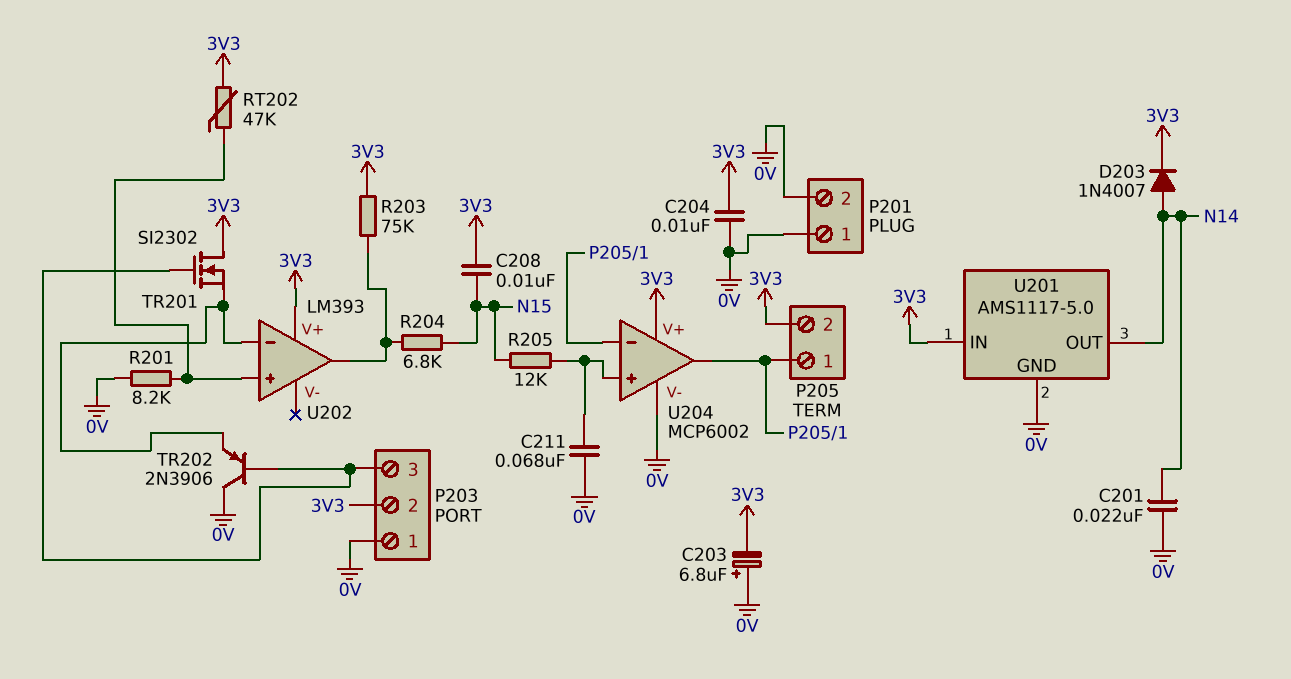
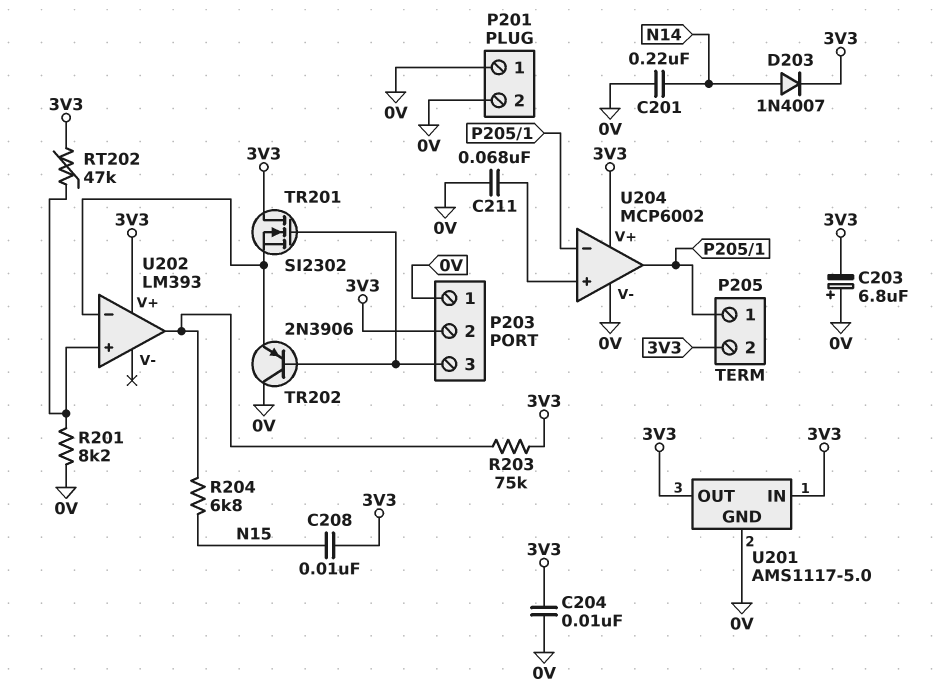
C201: 22nF (0V, N14) -> 220nF (0V, N14)
R205: 12k (N15, U204/in+) -> none
U201 pin OUT: N14 -> 3V3

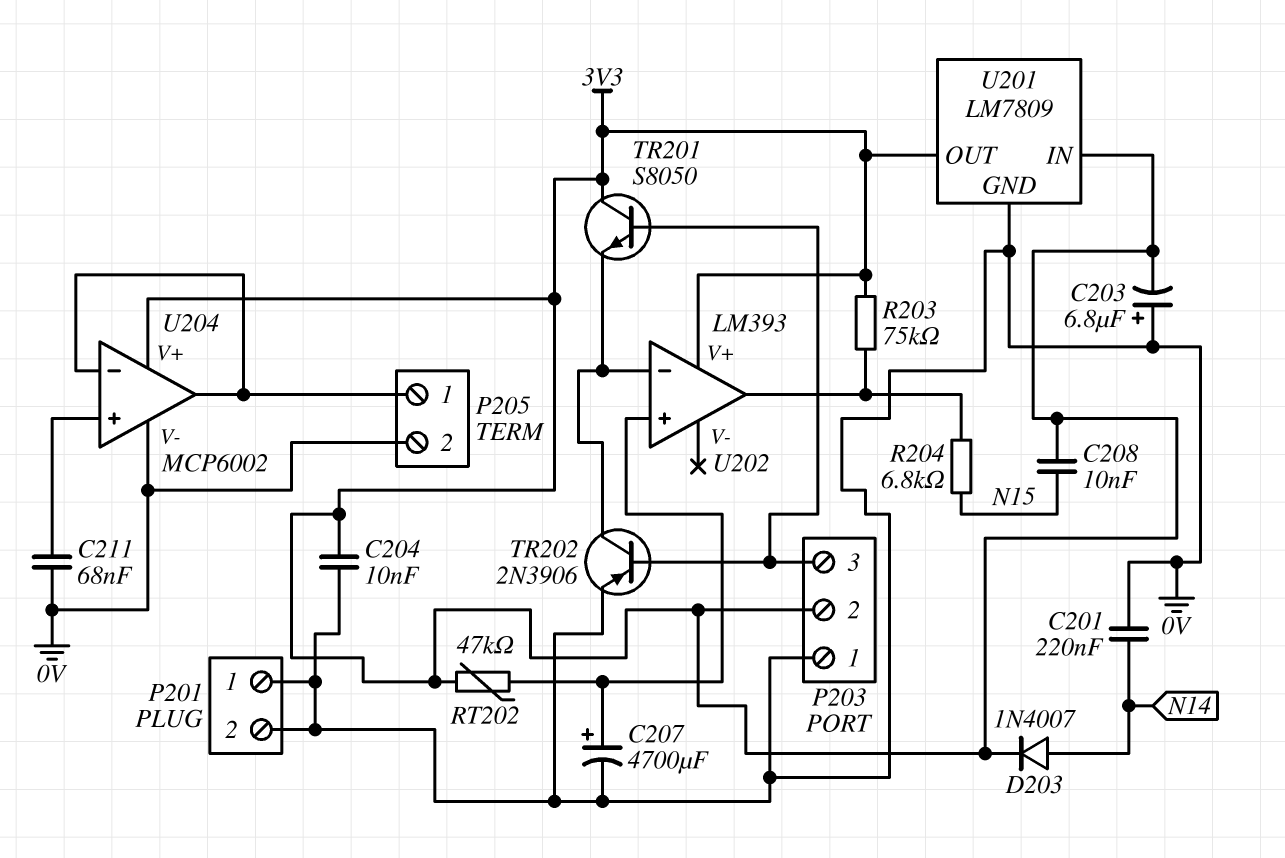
C207: none -> 4700uF (plus U202/in+, minus 0V)
P205 pin 2: 3V3 -> 0V
R201: 8.2k (0V, U202/in+) -> none
TR201: NMOS SI2302 (G P203/3, D 3V3, S U202/in-) -> NPN S8050 (B P203/3, C 3V3, E U202/in-)
TR202: PNP 2N3906 (B P203/3, C 0V, E U202/in-) -> PNP 2N3906 (B P203/3, C U202/in-, E 0V)
U201: AMS1117-5.0 -> LM7809

